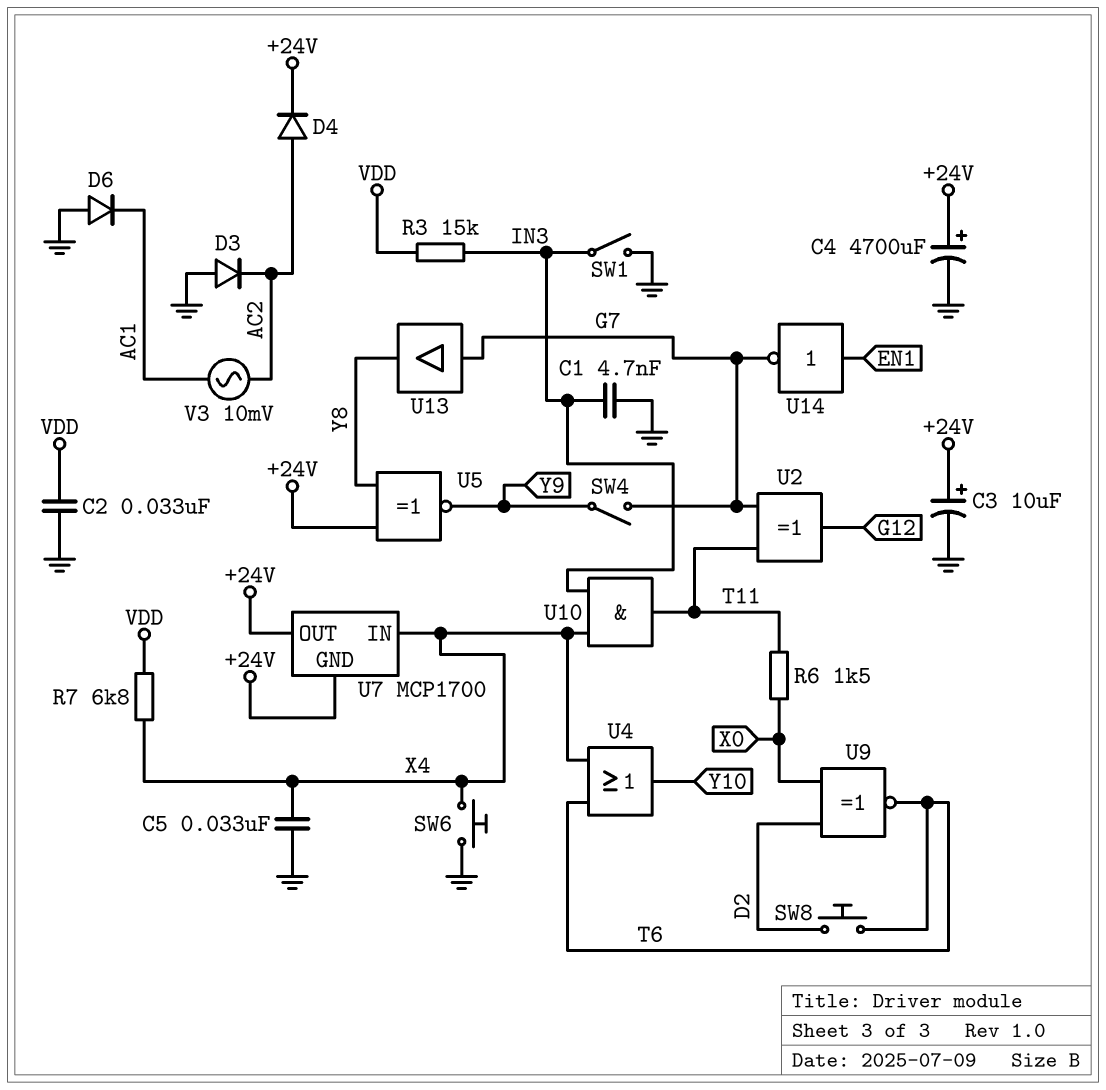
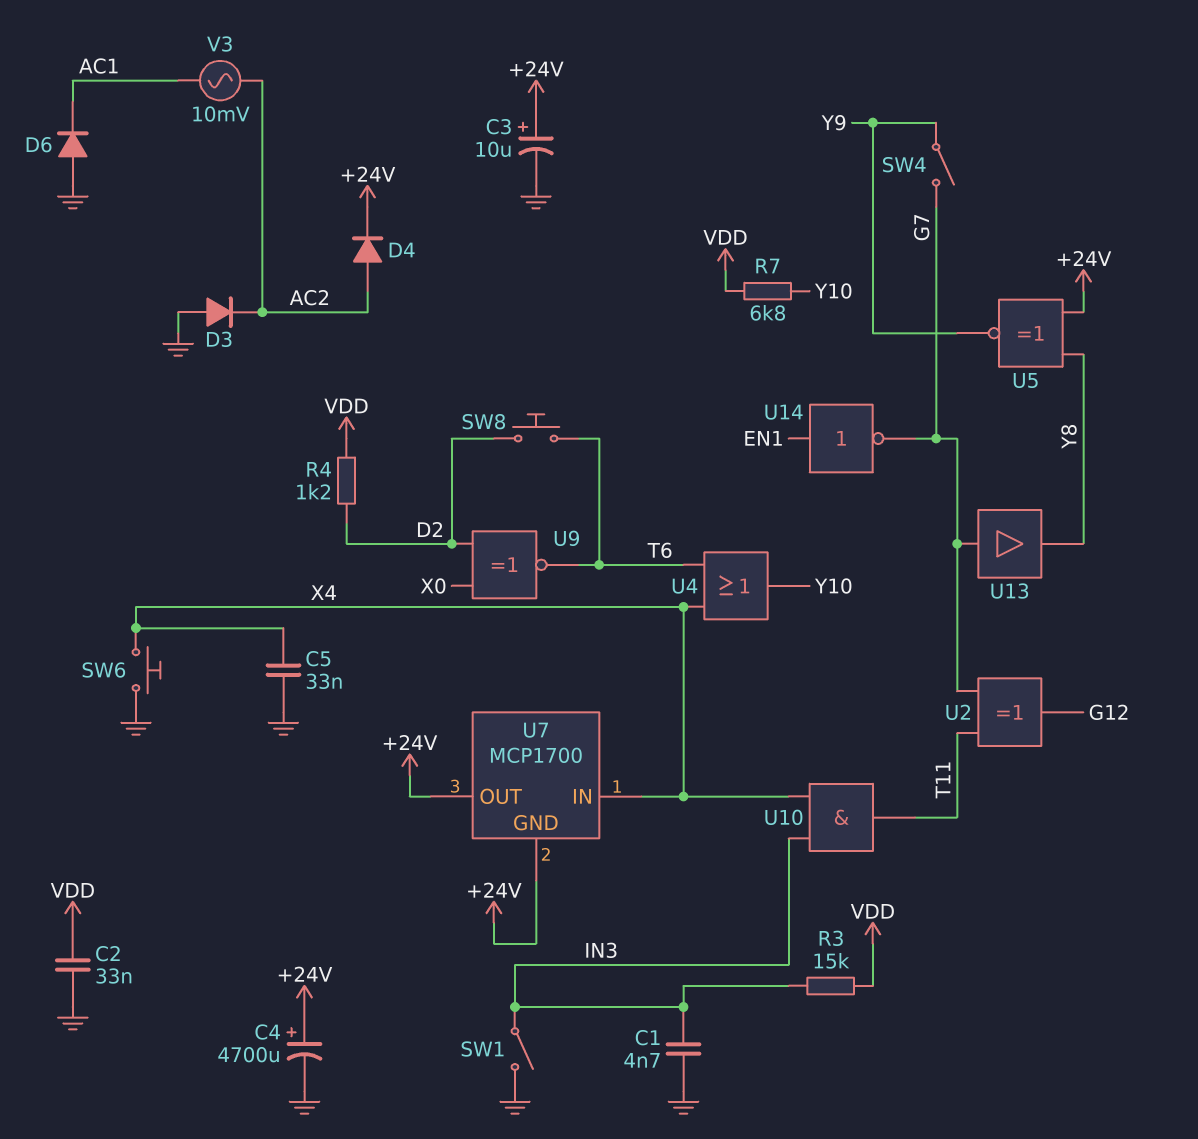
R4: none -> 1.2k (D2, VDD)
R6: 1.5k (T11, X0) -> none
R7: 6.8k (VDD, X4) -> 6.8k (VDD, Y10)

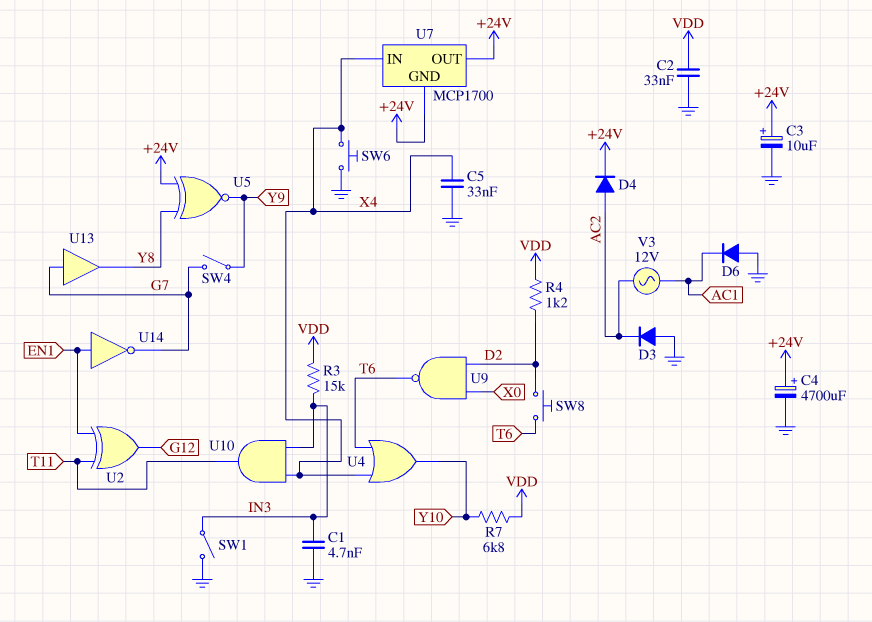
U2: XOR (in G7, in T11, out G12) -> XOR (in EN1, in T11, out G12)
U9: XNOR (in D2, in X0, out T6) -> NAND (in D2, in X0, out T6)
V3: AC 10mV (AC1, AC2) -> AC 12V (AC1, AC2)

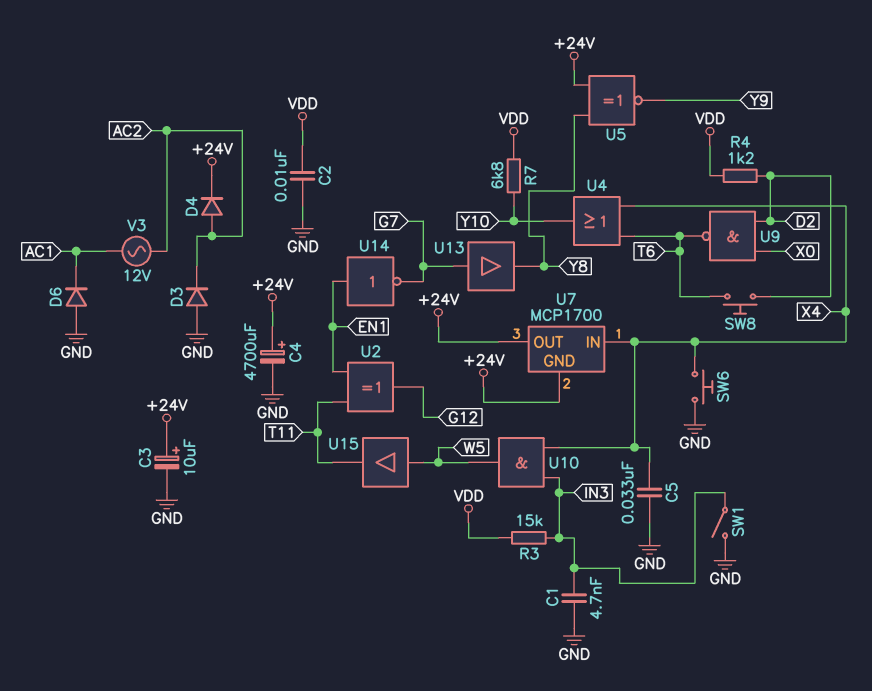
C2: 33nF (GND, VDD) -> 10nF (GND, VDD)
SW4: switch (G7, Y9) -> none
U10: AND (in IN3, in X4, out T11) -> AND (in IN3, in X4, out W5)
U15: none -> buffer (in W5, out T11)

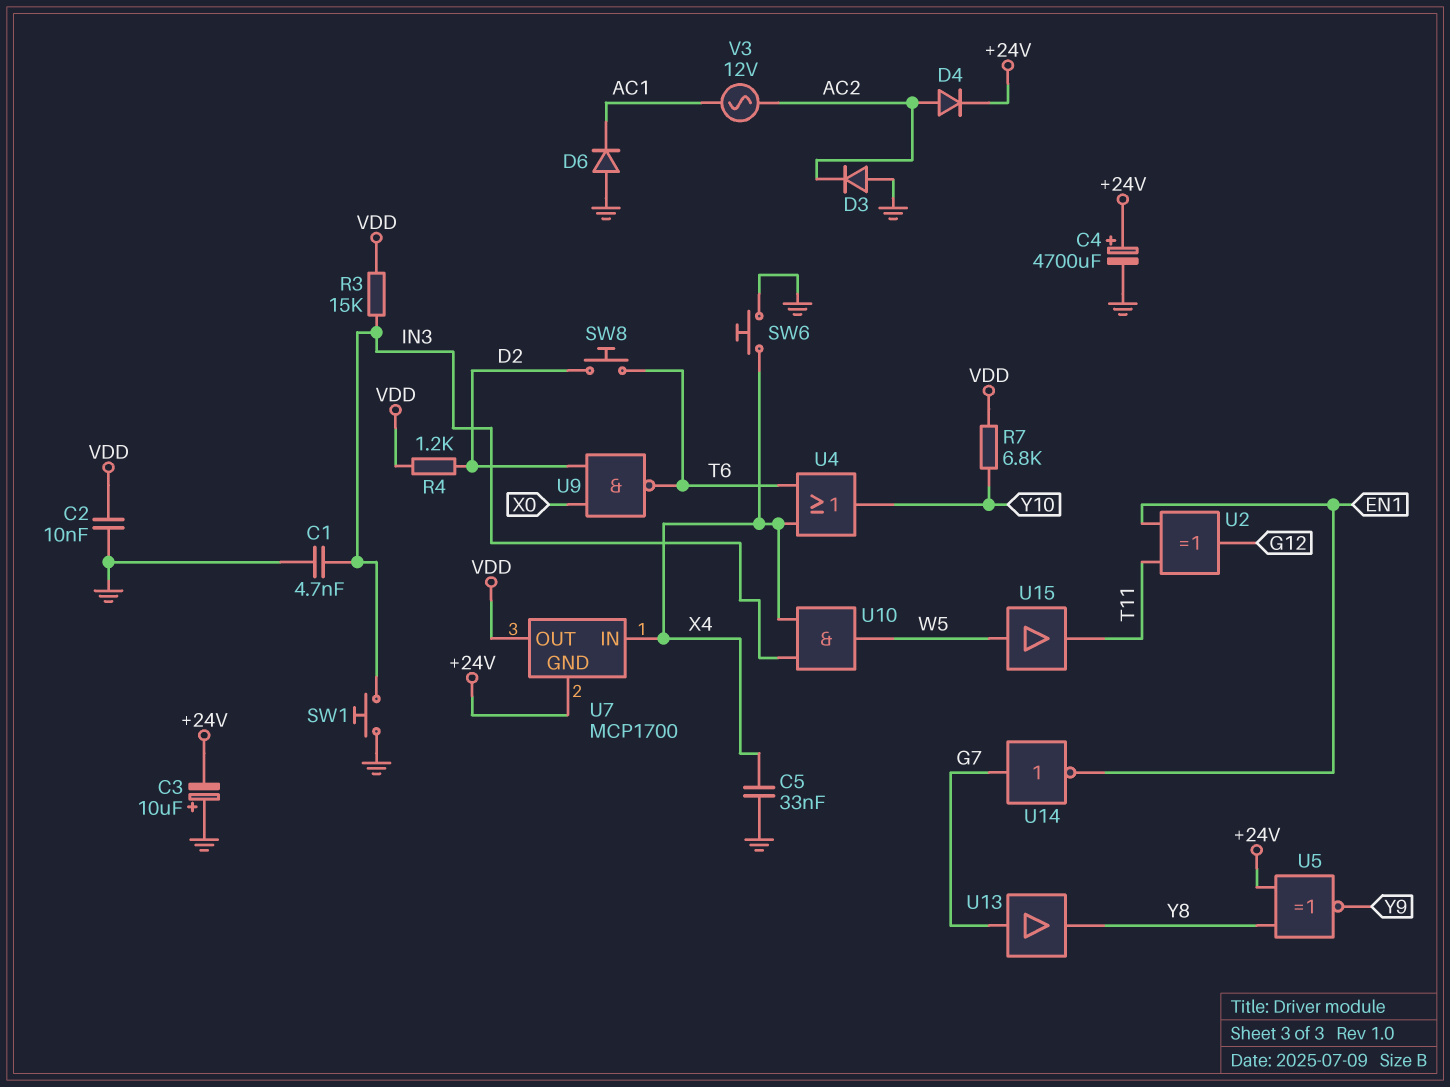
C3: 10uF (plus +24V, minus GND) -> 10uF (plus GND, minus +24V)
SW1: switch (GND, IN3) -> button (GND, IN3)
U7 pin OUT: +24V -> VDD
U14: NOT (in EN1, out G7) -> NOT (in G7, out EN1)

